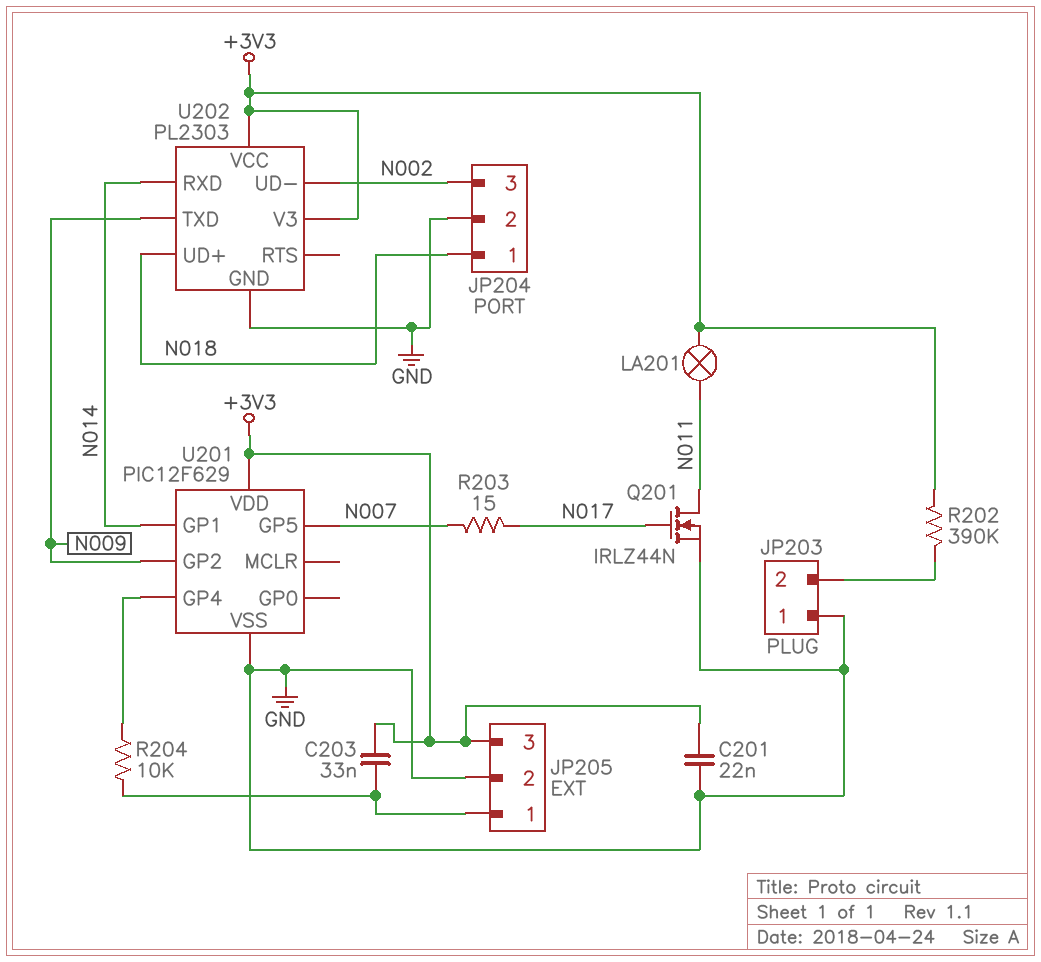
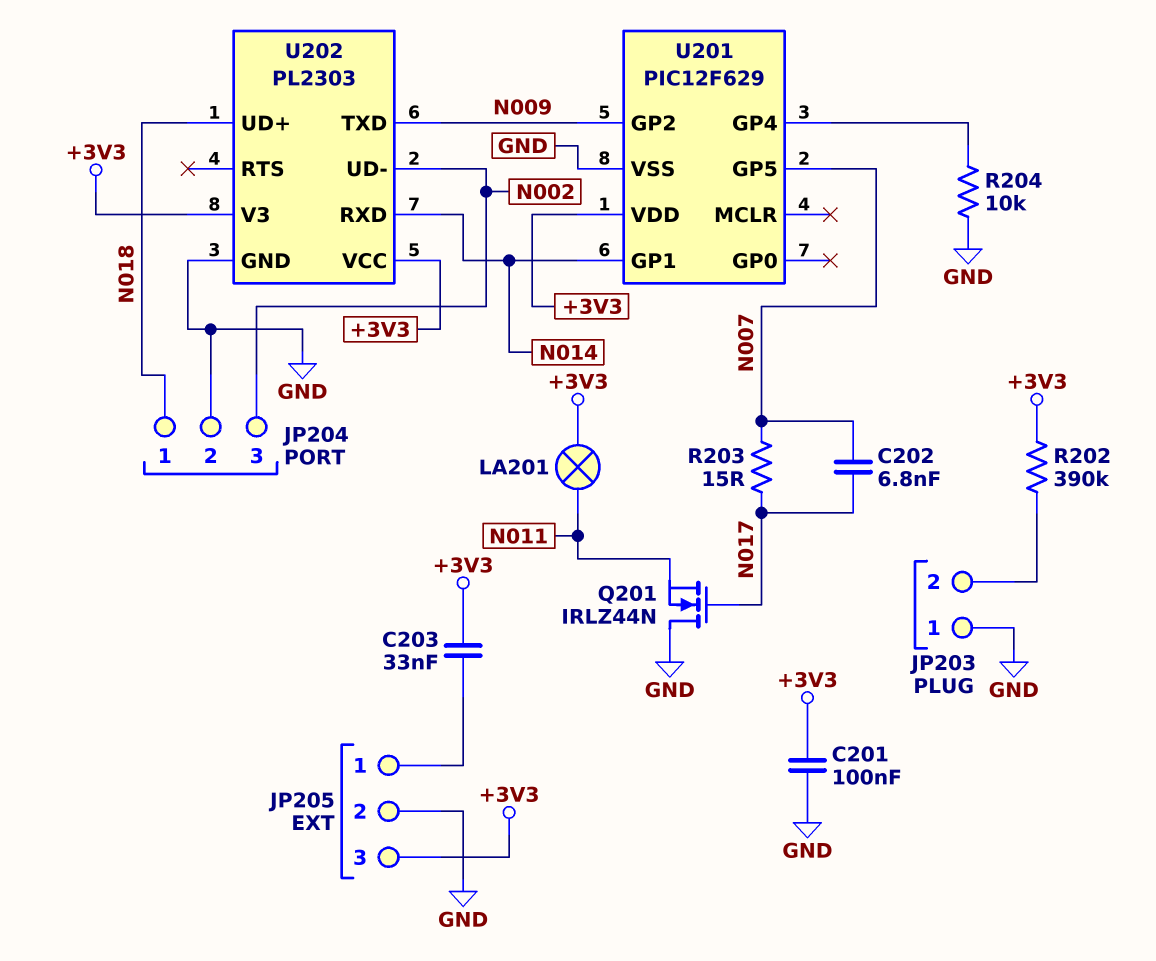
C201: 22nF (+3V3, GND) -> 100nF (+3V3, GND)
C202: none -> 6.8nF (N007, N017)
Q201: NMOS IRLZ44N (G N017, D N011, S GND) -> NMOS IRLZ44N (G N017, D GND, S N011)
R204: 10k (JP205/1, U201/GP4) -> 10k (GND, U201/GP4)

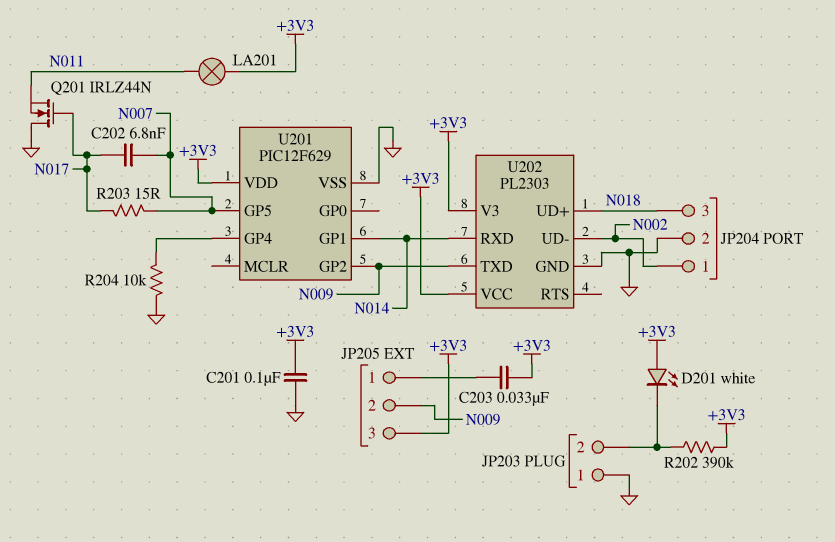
D201: none -> LED white (A +3V3, K JP203/2)
JP204 pin 1: N018 -> N002
JP204 pin 3: N002 -> N018
JP205 pin 2: GND -> N009

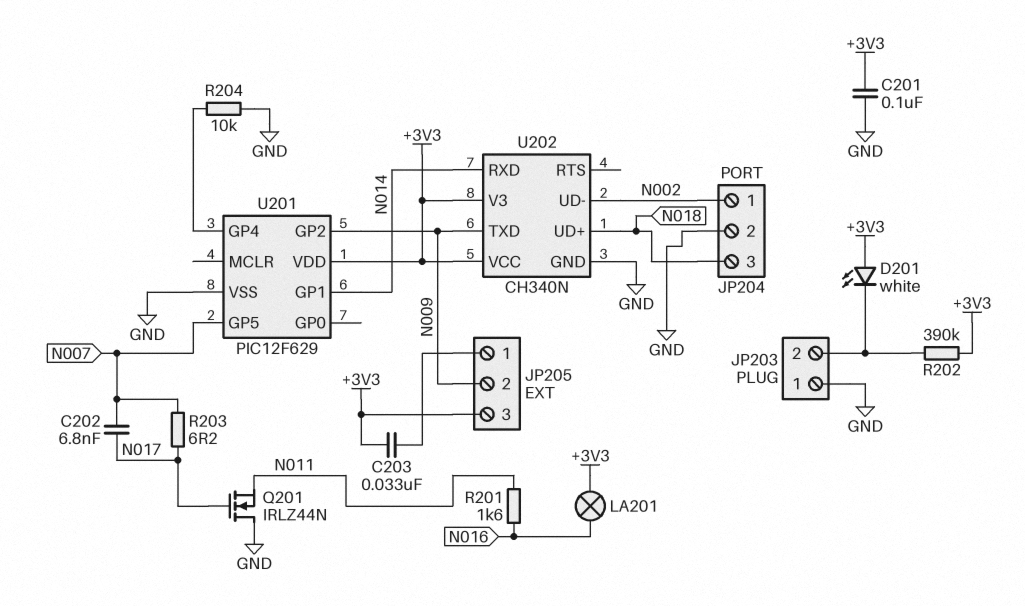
LA201: lamp (+3V3, N011) -> lamp (+3V3, N016)
R201: none -> 1.6k (N011, N016)
R203: 15 (N007, N017) -> 6.2 (N007, N017)
U202: PL2303 -> CH340N

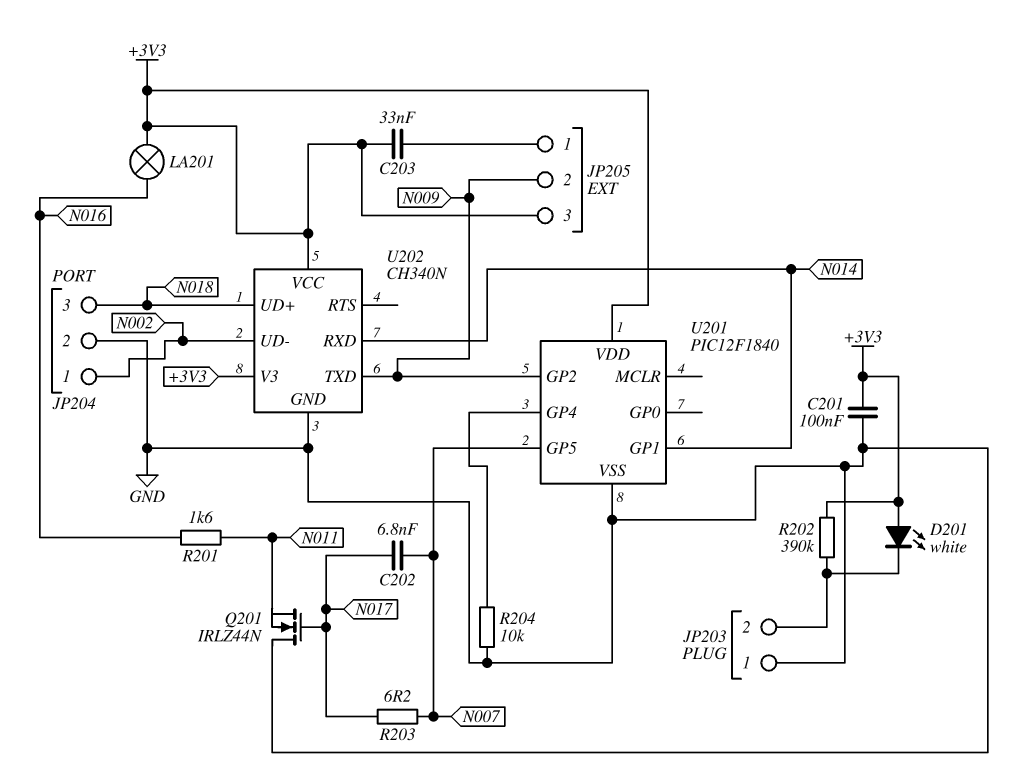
U201: PIC12F629 -> PIC12F1840

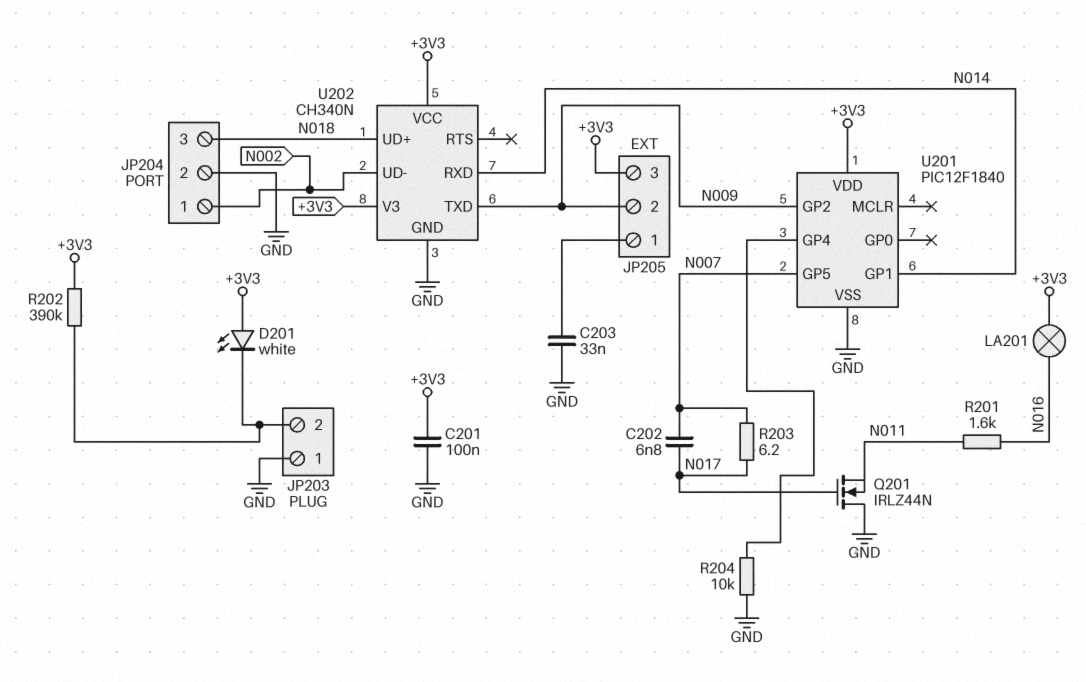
C203: 33nF (+3V3, JP205/1) -> 33nF (GND, JP205/1)

